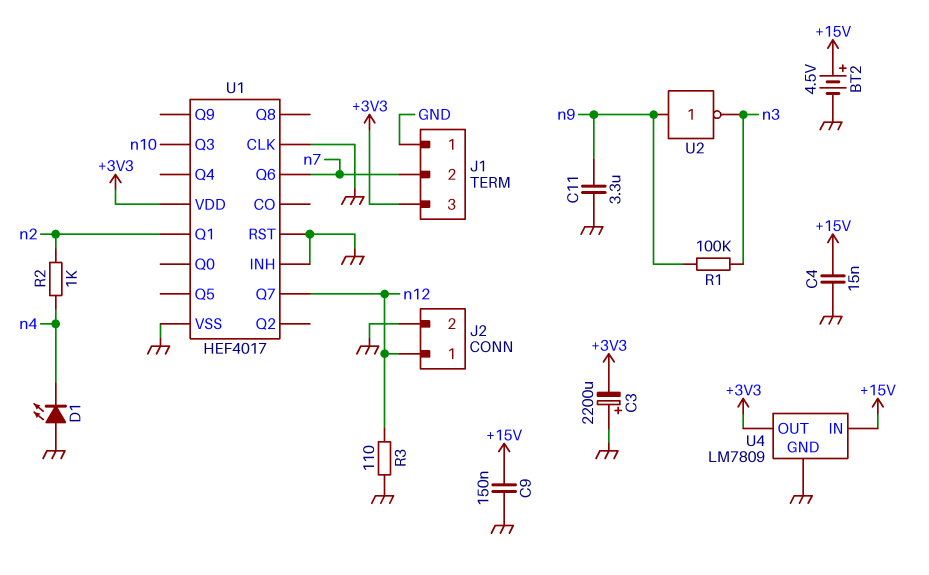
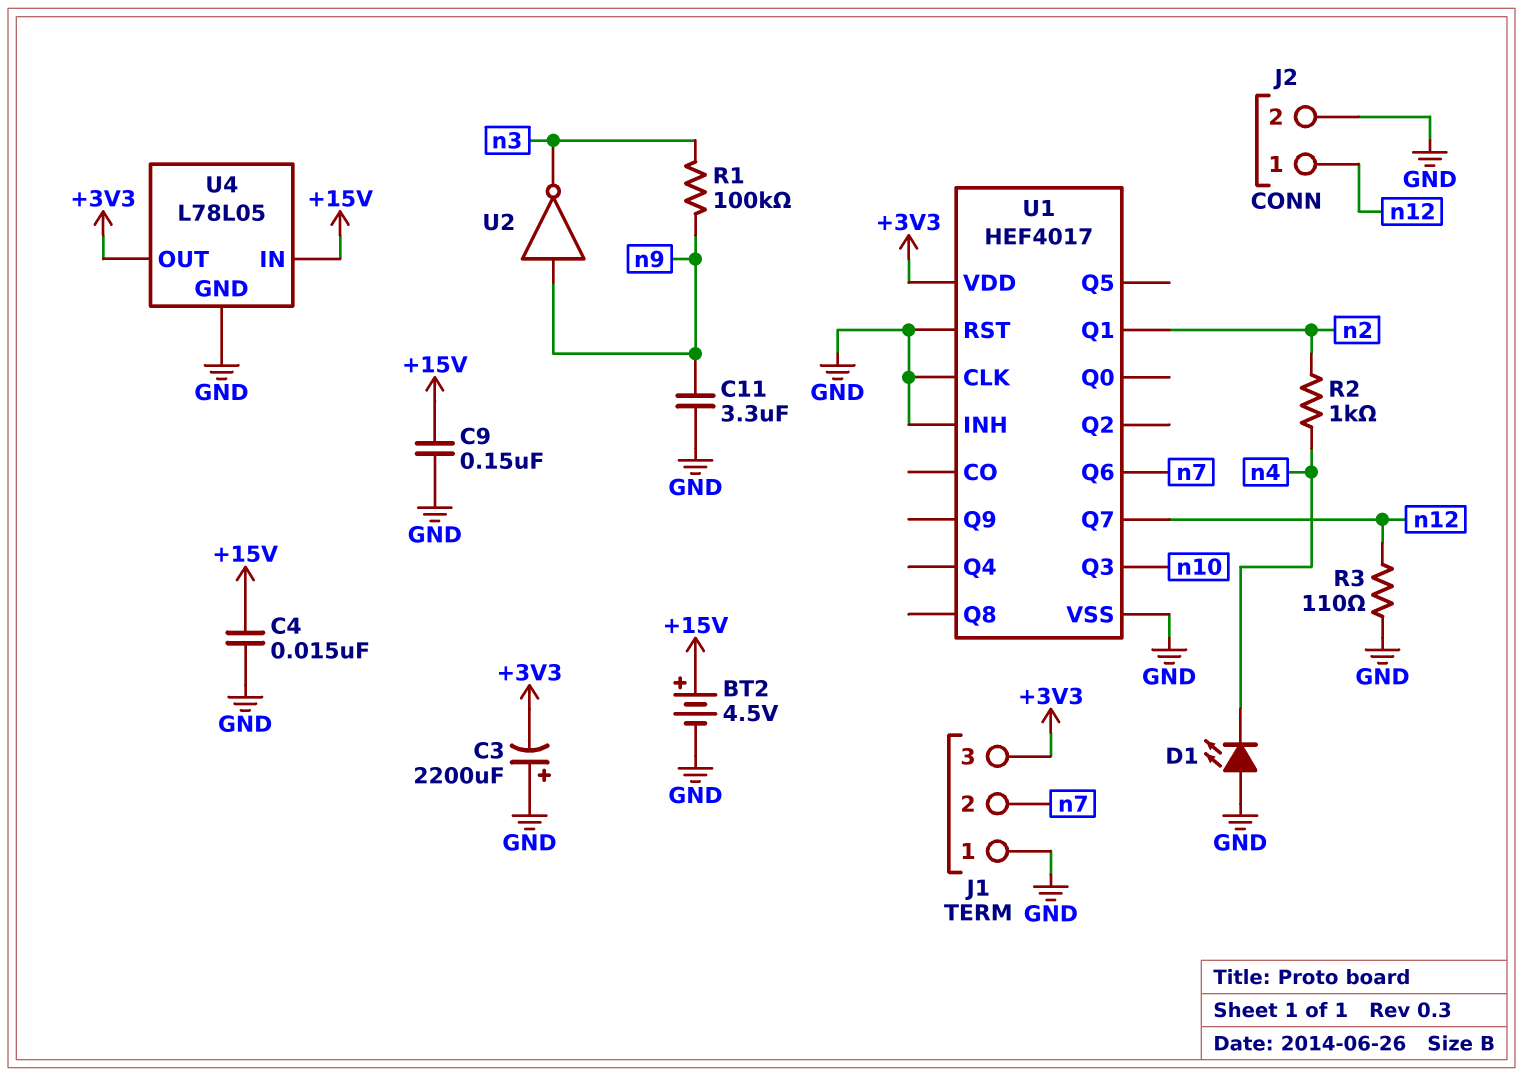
U4: LM7809 -> L78L05

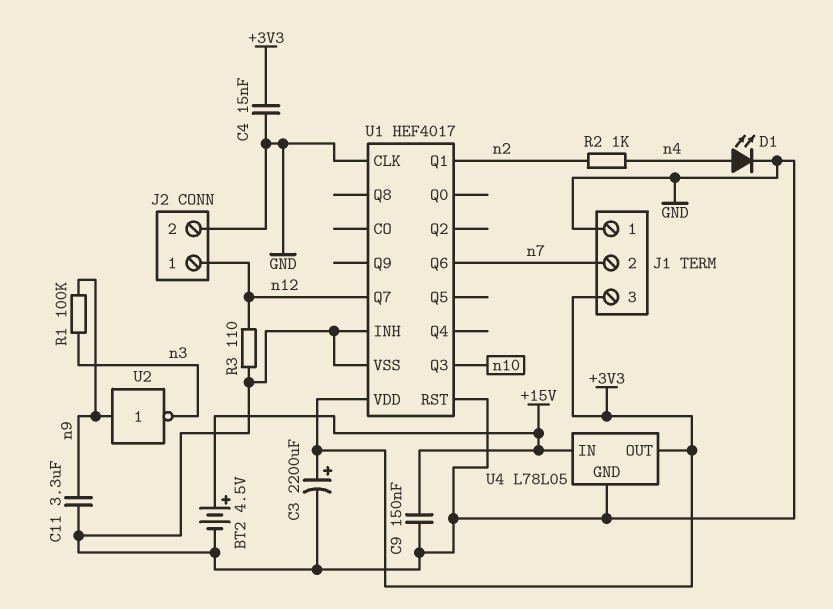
C3: 2200uF (plus GND, minus +3V3) -> 2200uF (plus +3V3, minus GND)
C4: 15nF (+15V, GND) -> 15nF (+3V3, GND)
D1: LED (A GND, K n4) -> LED (A n4, K GND)

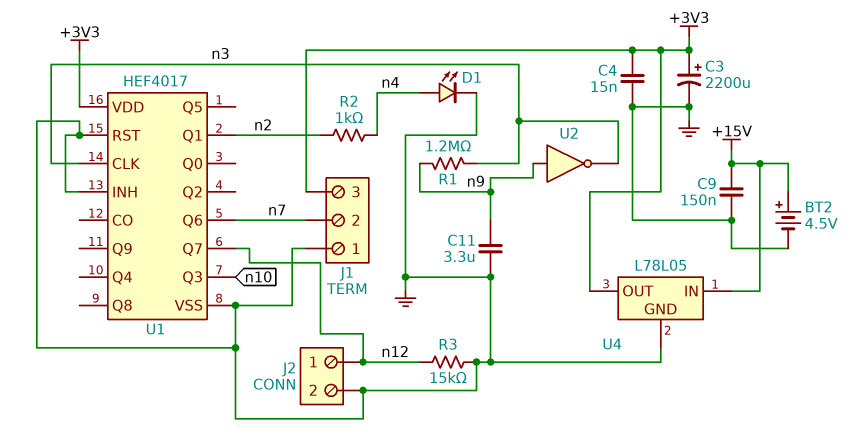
R1: 100k (n3, n9) -> 1.2M (n3, n9)
R3: 110 (GND, n12) -> 15k (GND, n12)
U1 pin CLK: GND -> n3

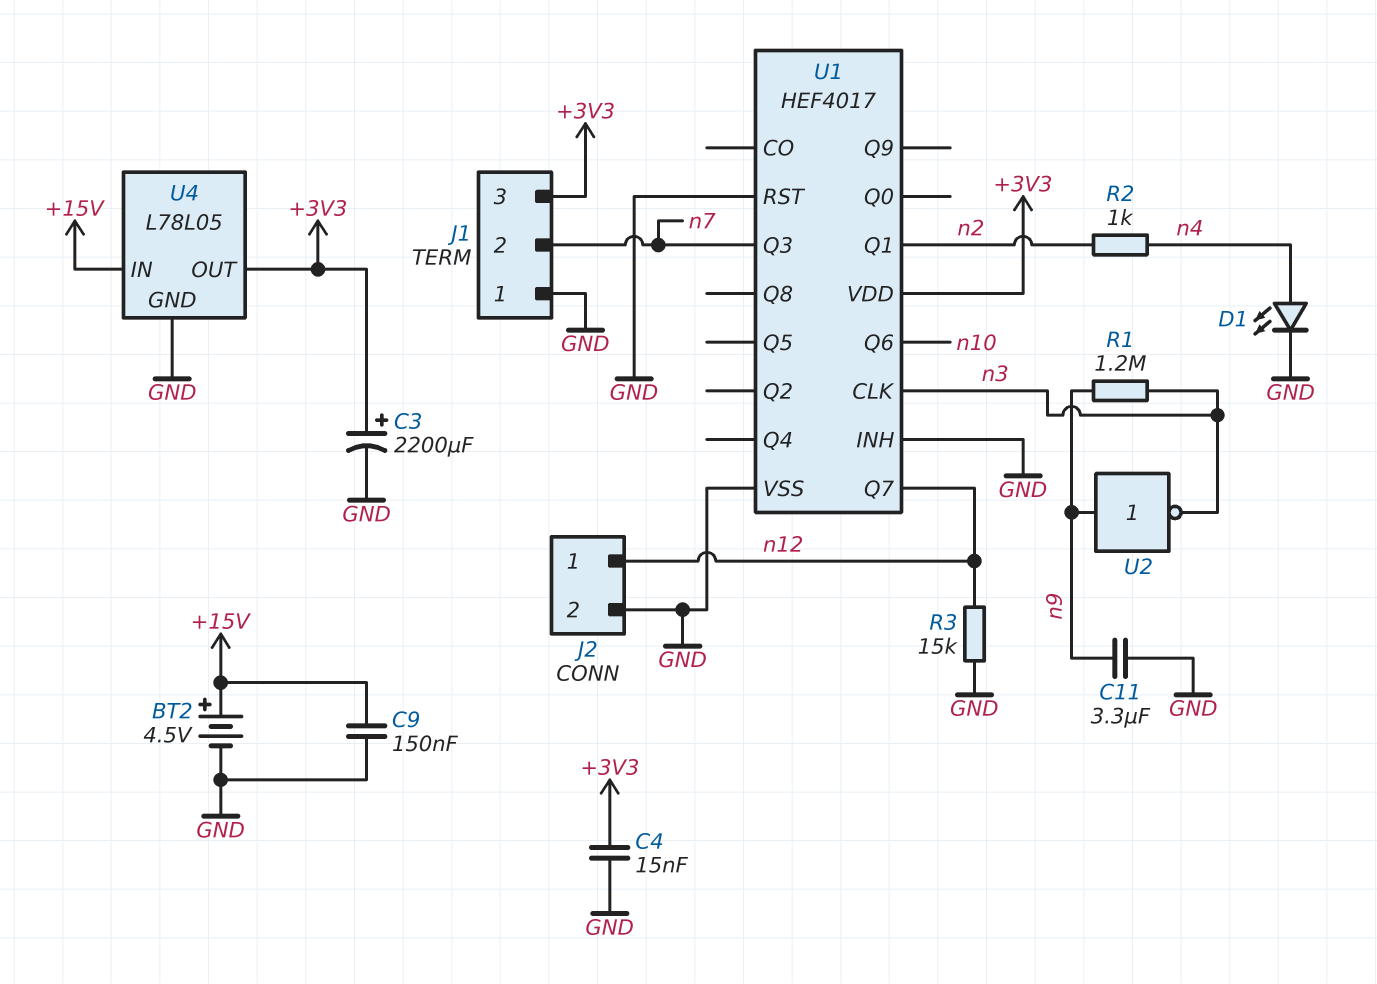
U1 pin Q3: n10 -> n7
U1 pin Q6: n7 -> n10

